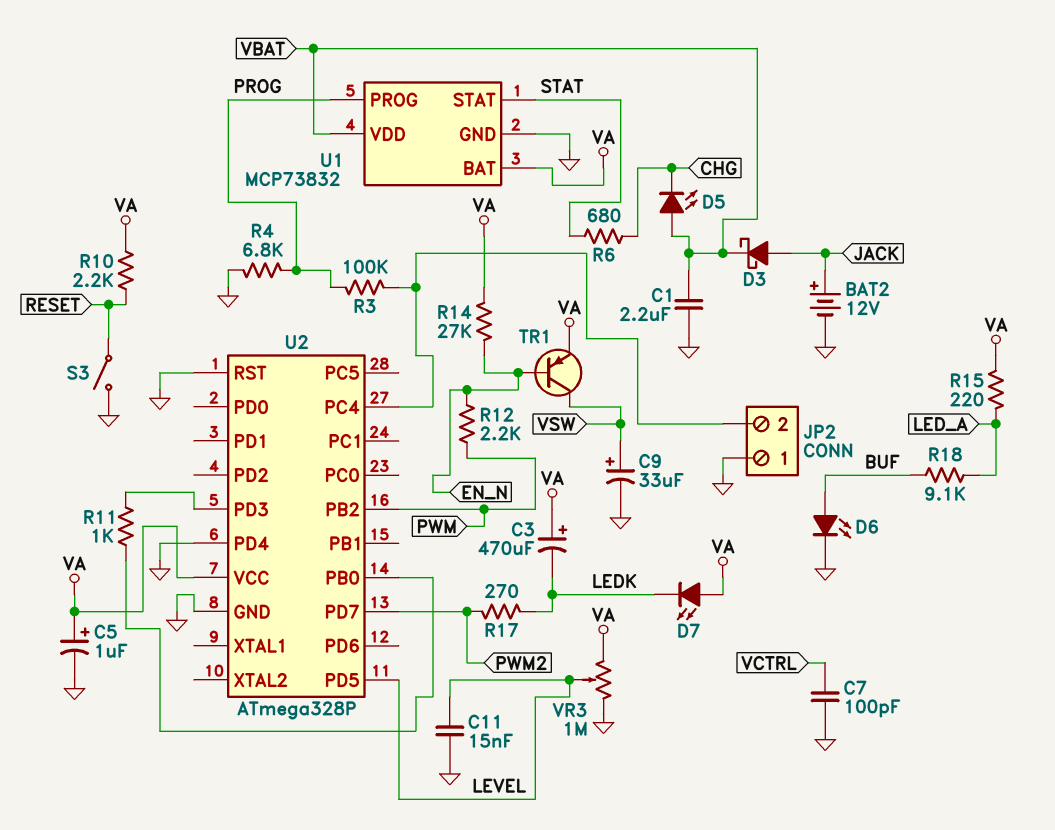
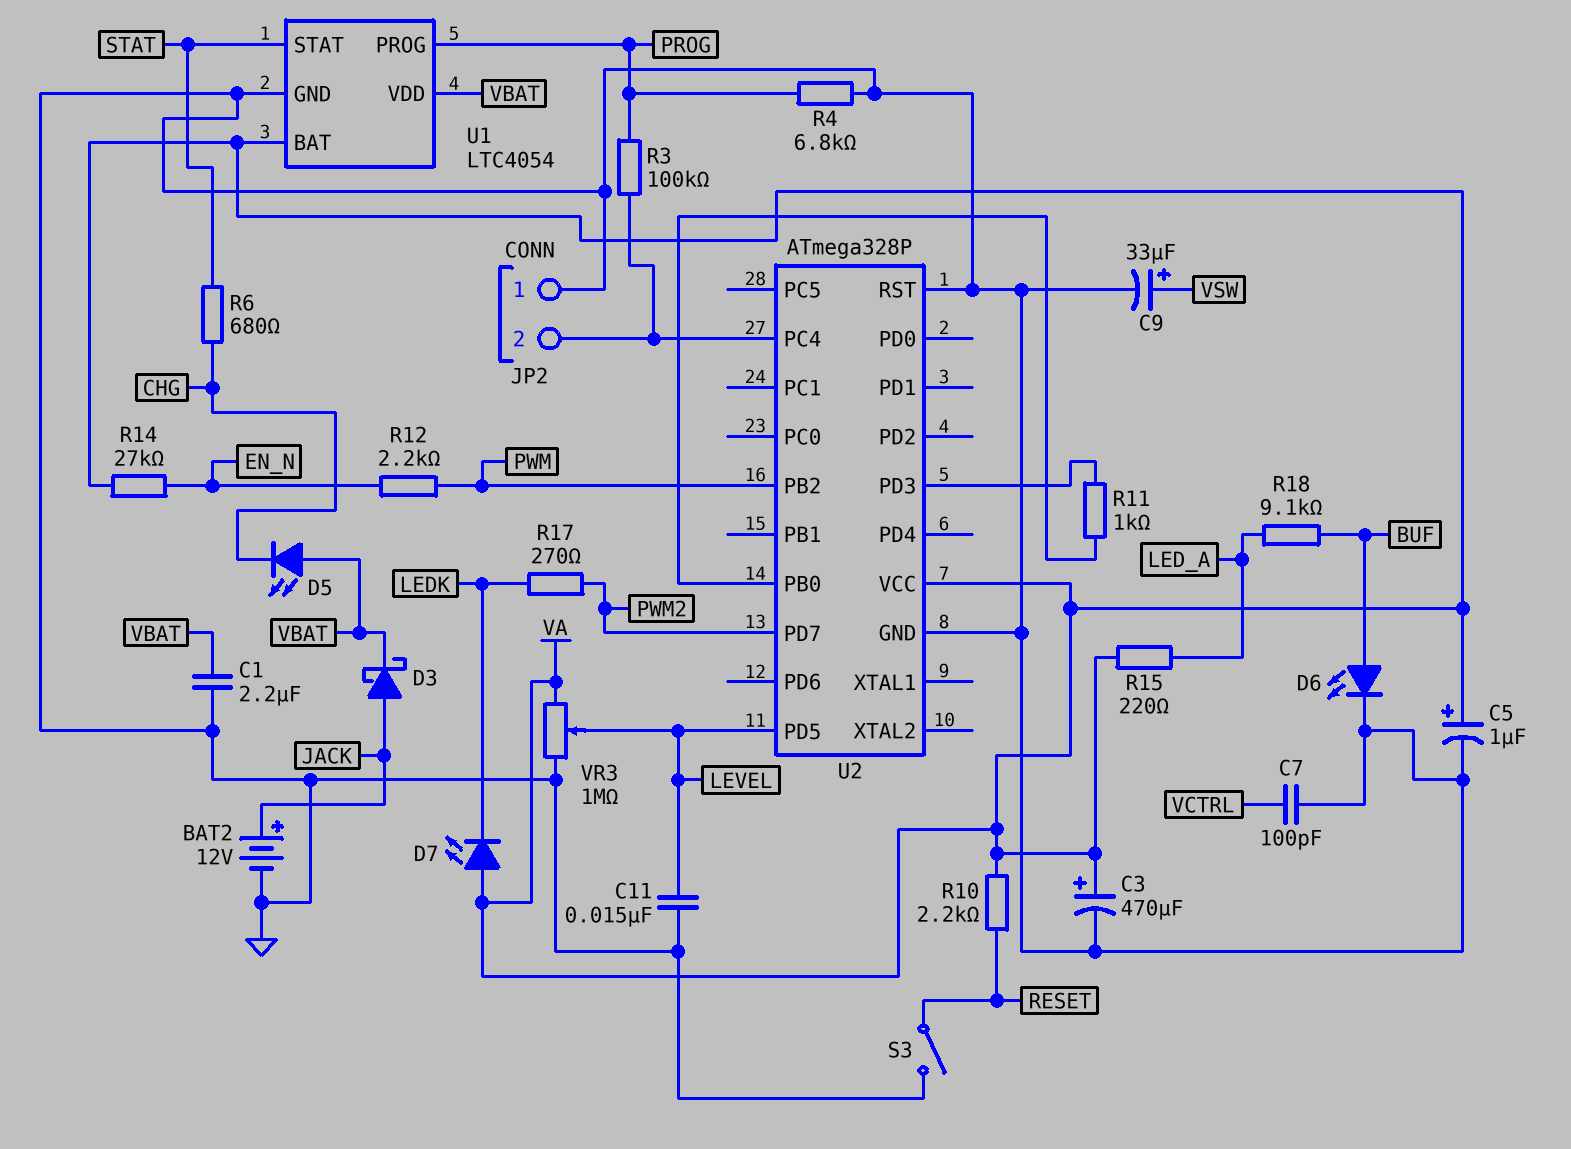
C3: 470uF (plus VA, minus LEDK) -> 470uF (plus VA, minus GND)
TR1: PNP (B EN_N, C VSW, E VA) -> none
U1: MCP73832 -> LTC4054
U2 pin PD4: GND -> none

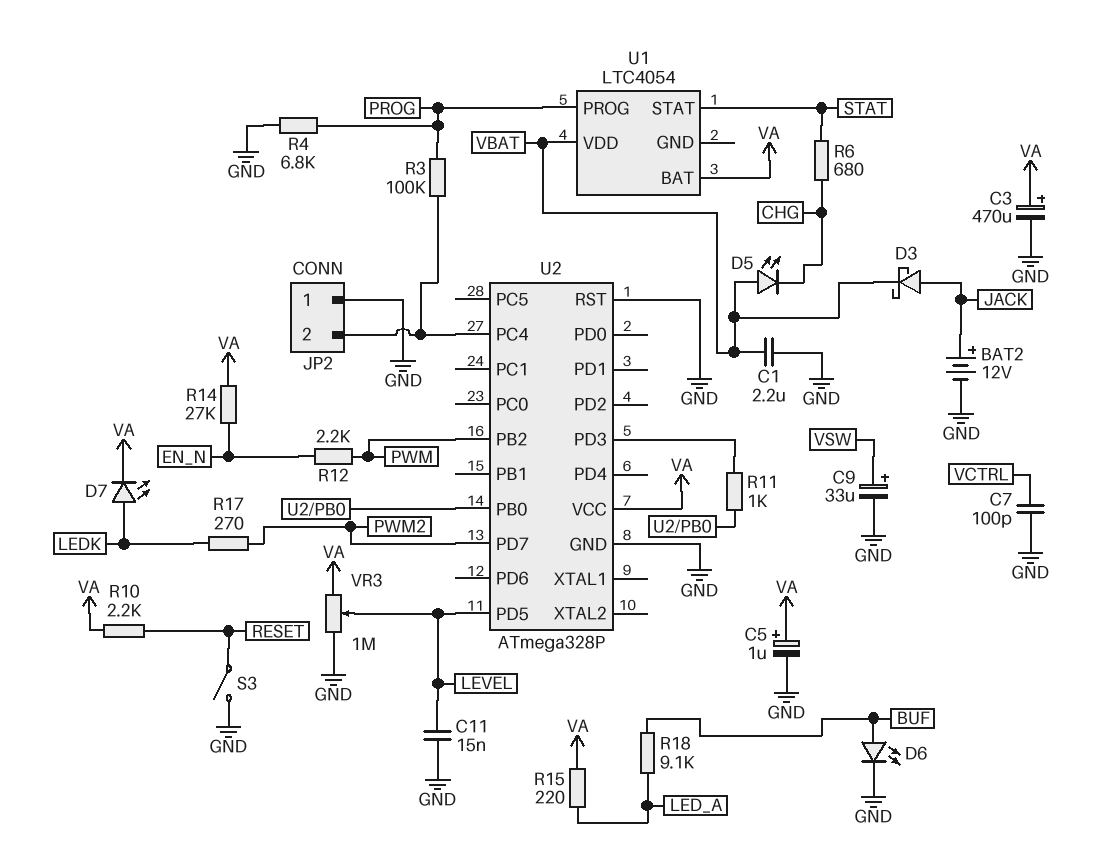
D7: LED (A VA, K LEDK) -> LED (A LEDK, K VA)
U1 pin GND: GND -> none

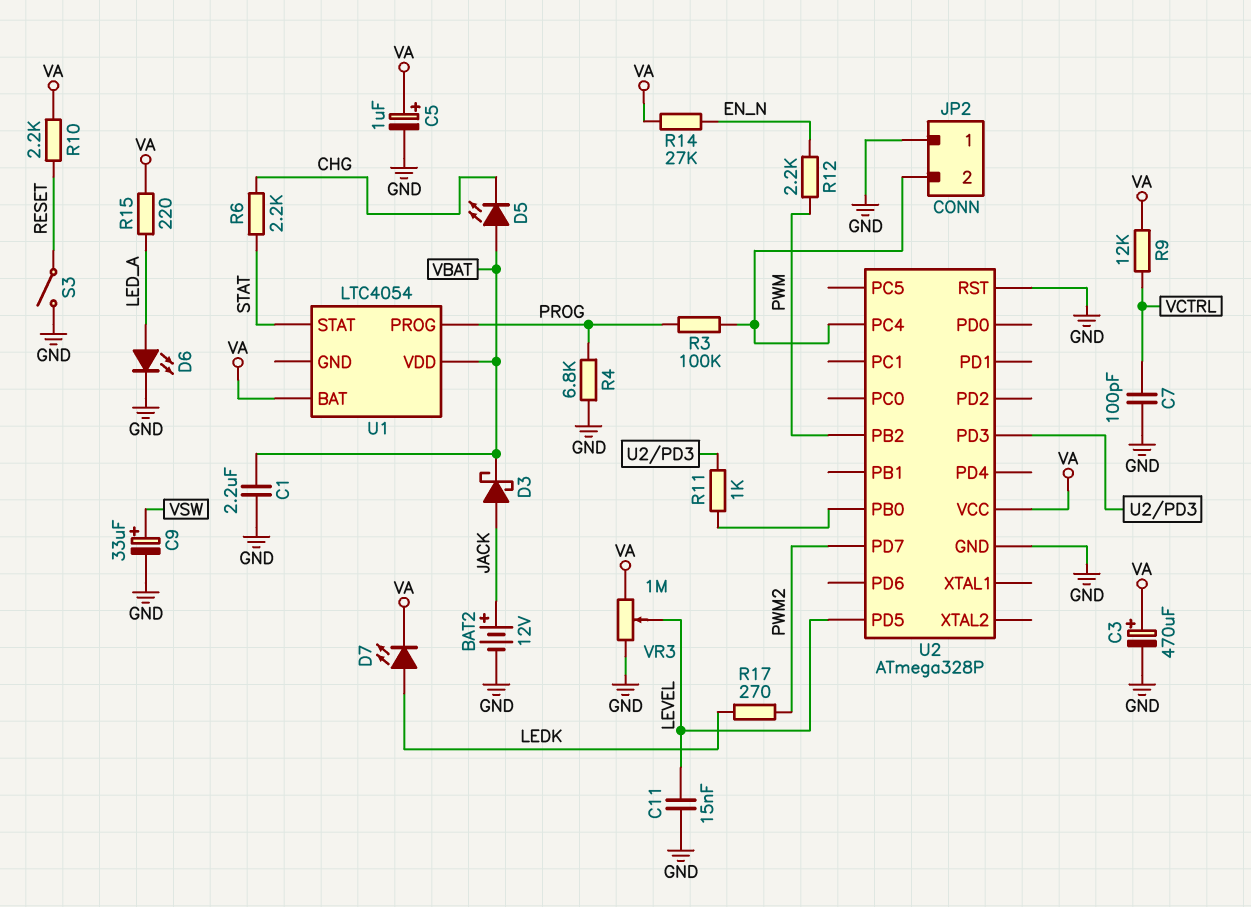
D6: LED (A BUF, K GND) -> LED (A LED_A, K GND)
R6: 680 (CHG, STAT) -> 2.2k (CHG, STAT)
R9: none -> 12k (VA, VCTRL)
R18: 9.1k (BUF, LED_A) -> none

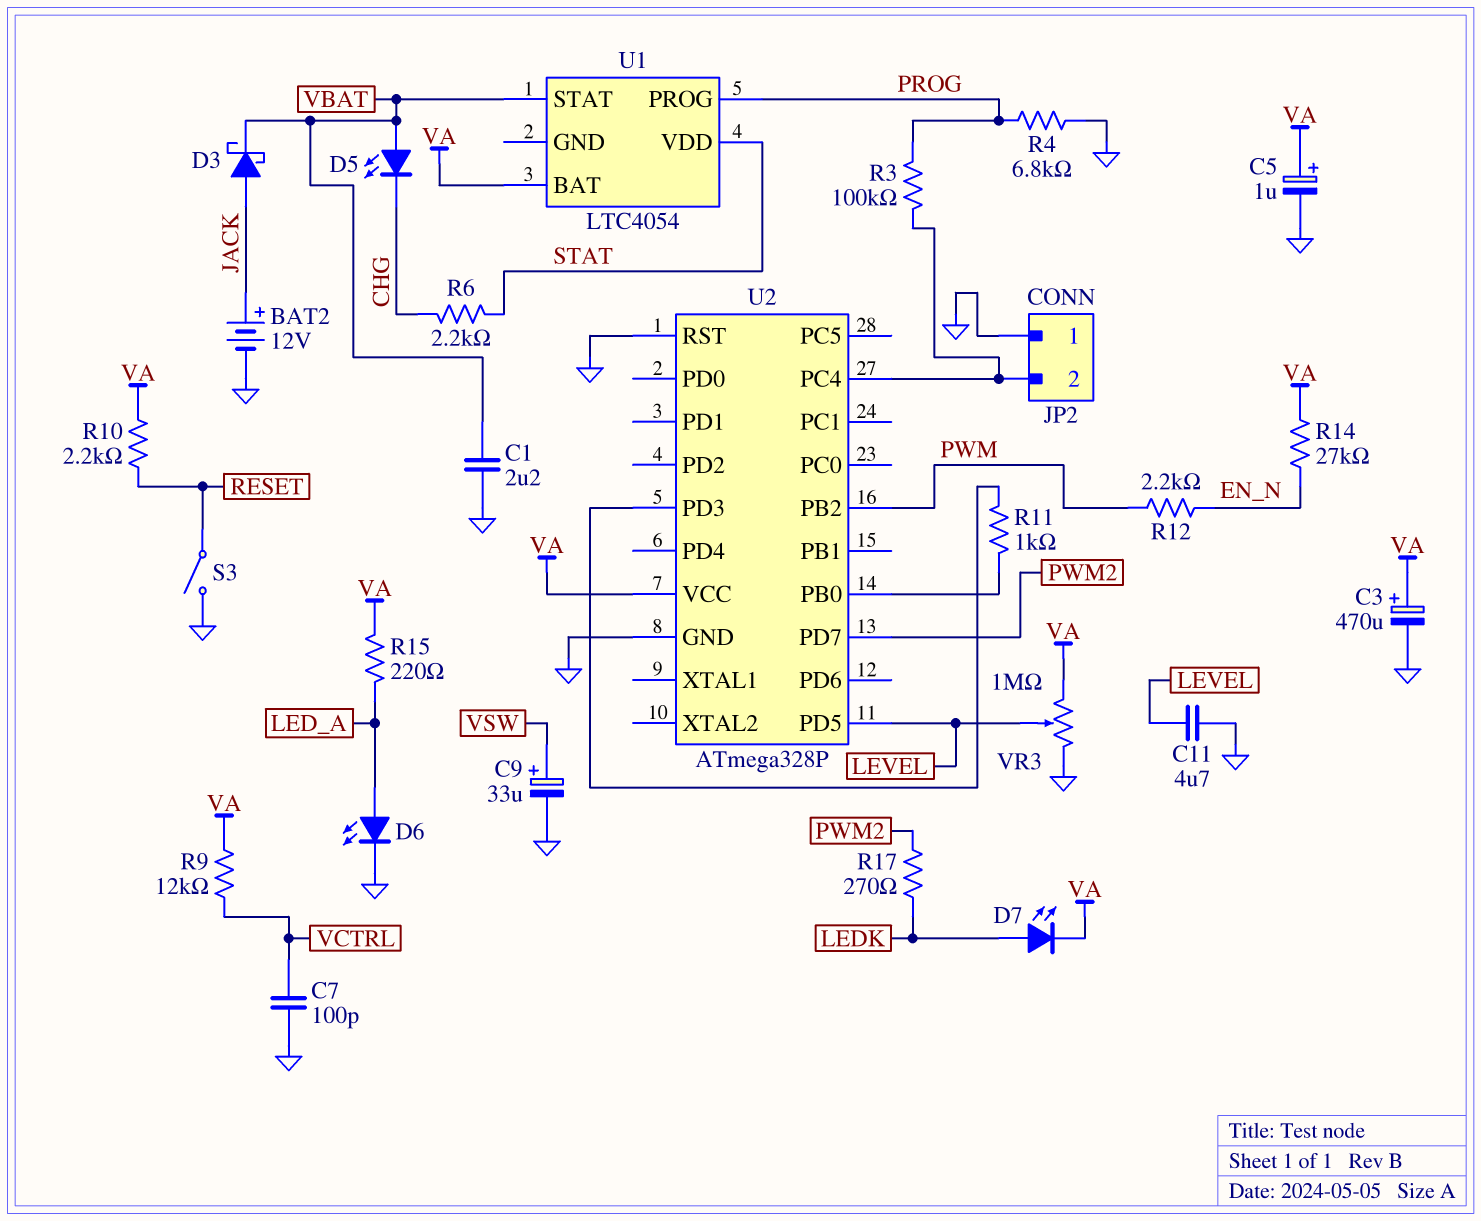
C11: 15nF (GND, LEVEL) -> 4.7uF (GND, LEVEL)
U1 pin STAT: STAT -> VBAT
U1 pin VDD: VBAT -> STAT

